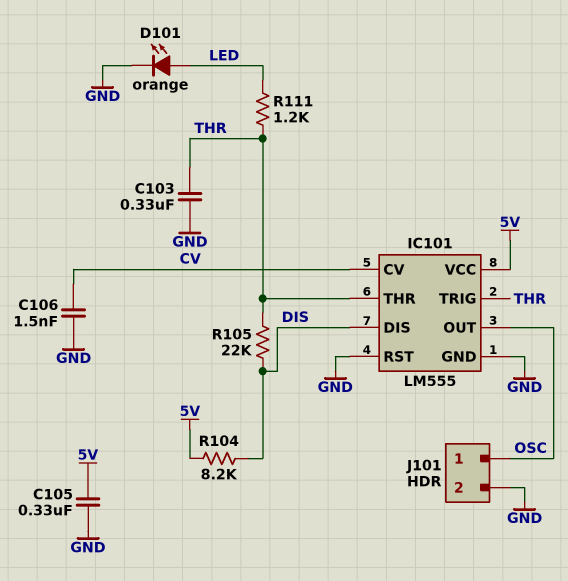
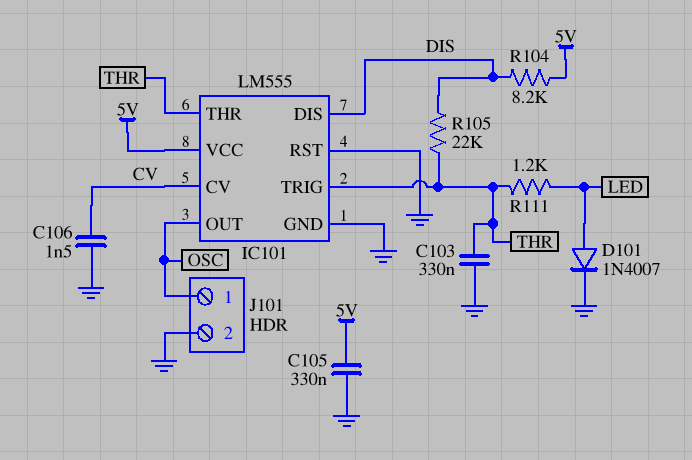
D101: LED orange (A LED, K GND) -> diode 1N4007 (A LED, K GND)

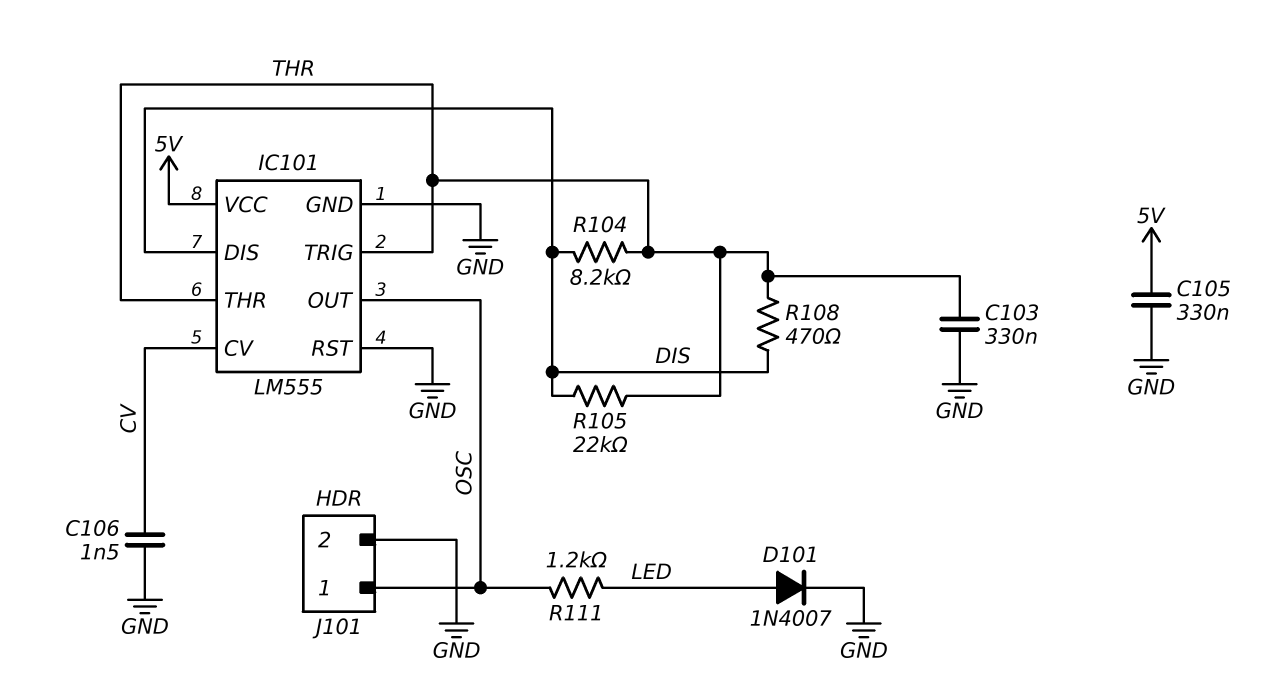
R104: 8.2k (5V, DIS) -> 8.2k (DIS, THR)
R108: none -> 470 (DIS, THR)
R111: 1.2k (LED, THR) -> 1.2k (LED, OSC)

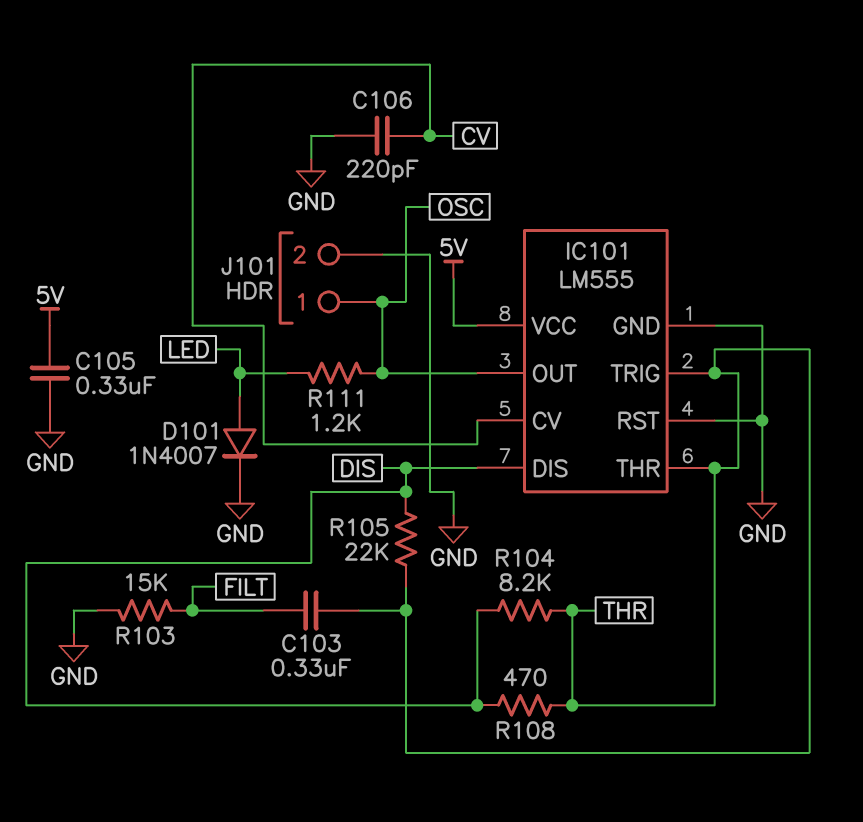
C103: 330nF (GND, THR) -> 330nF (FILT, THR)
C106: 1.5nF (CV, GND) -> 220pF (CV, GND)
R103: none -> 15k (FILT, GND)

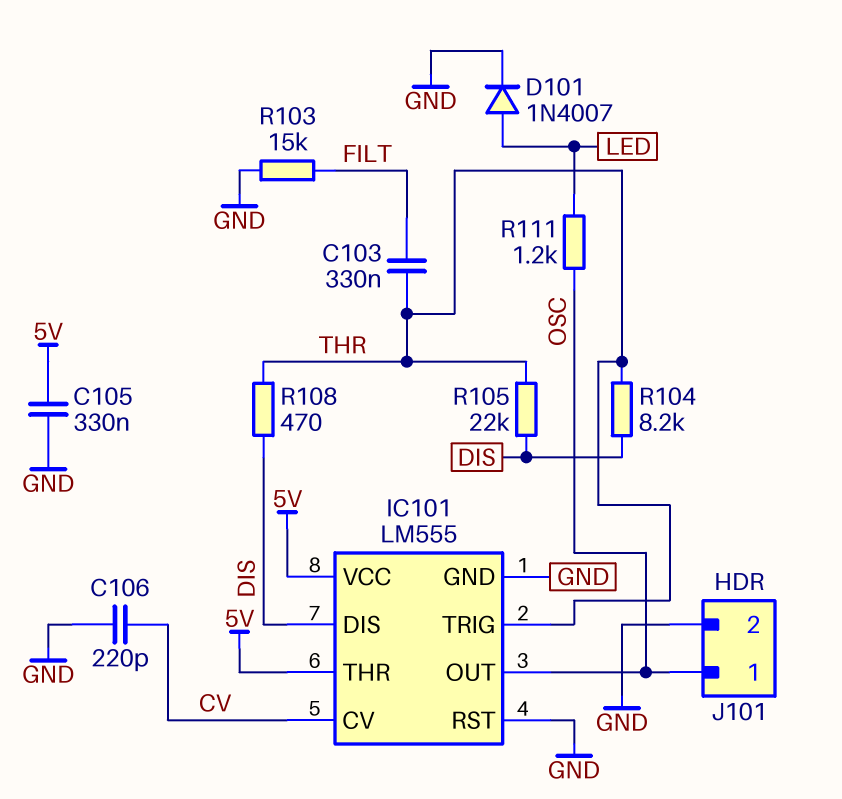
IC101 pin THR: THR -> 5V

